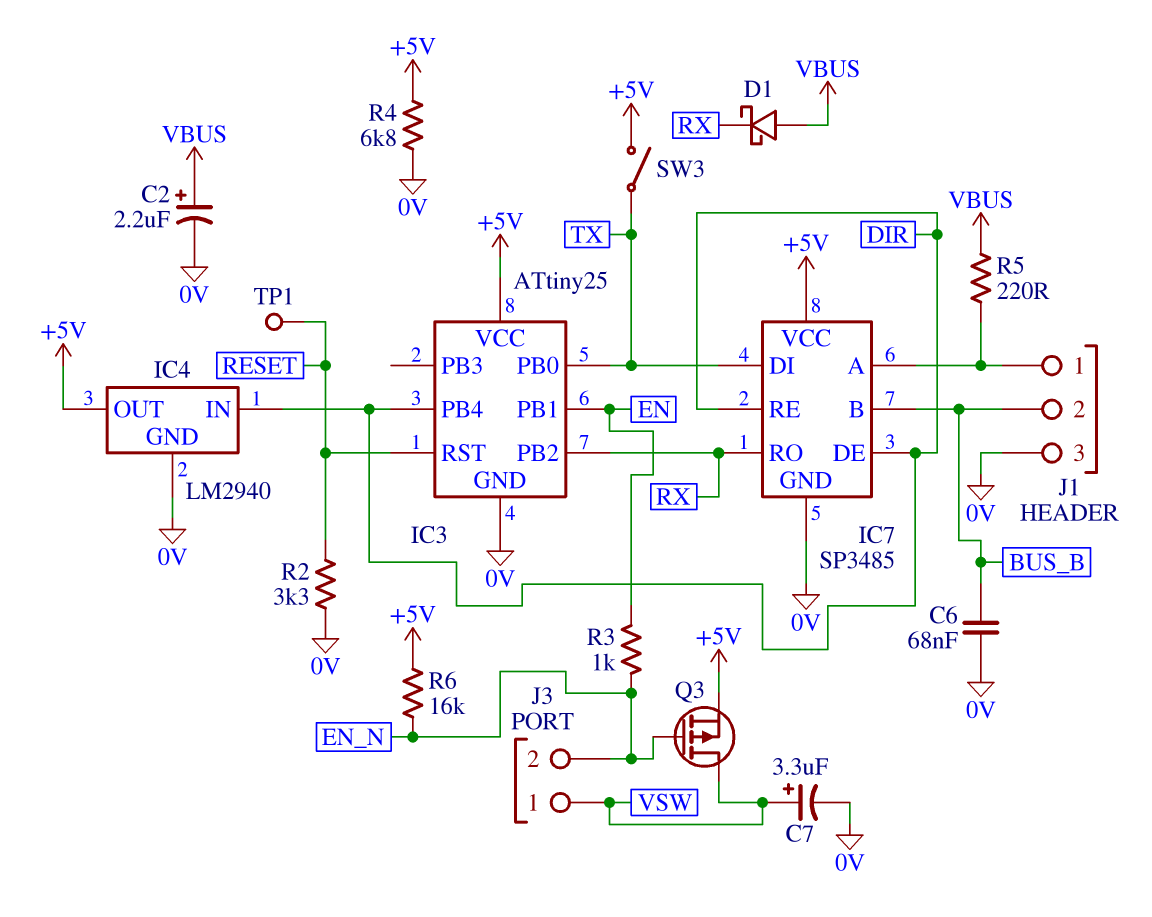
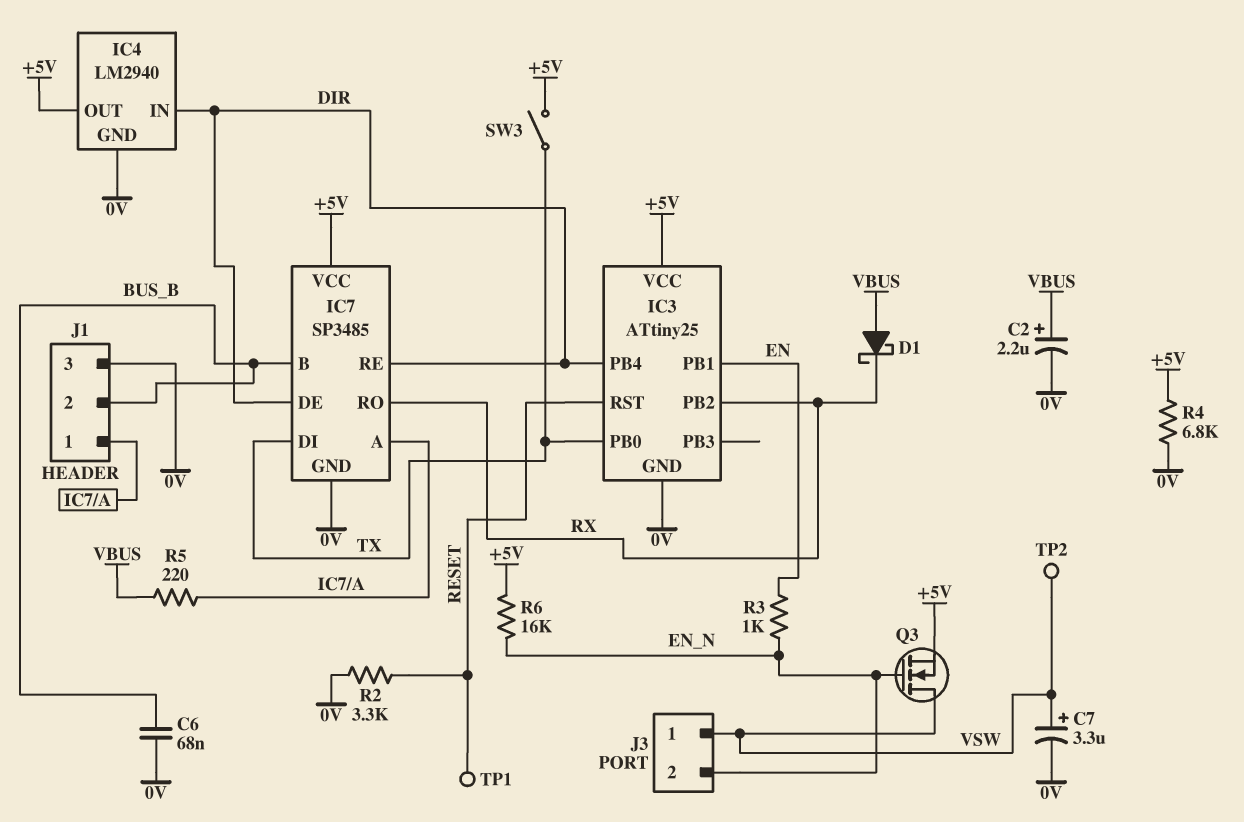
Q3: PMOS (G EN_N, D VSW, S +5V) -> NMOS (G EN_N, D VSW, S +5V)
TP2: none -> test point (VSW)

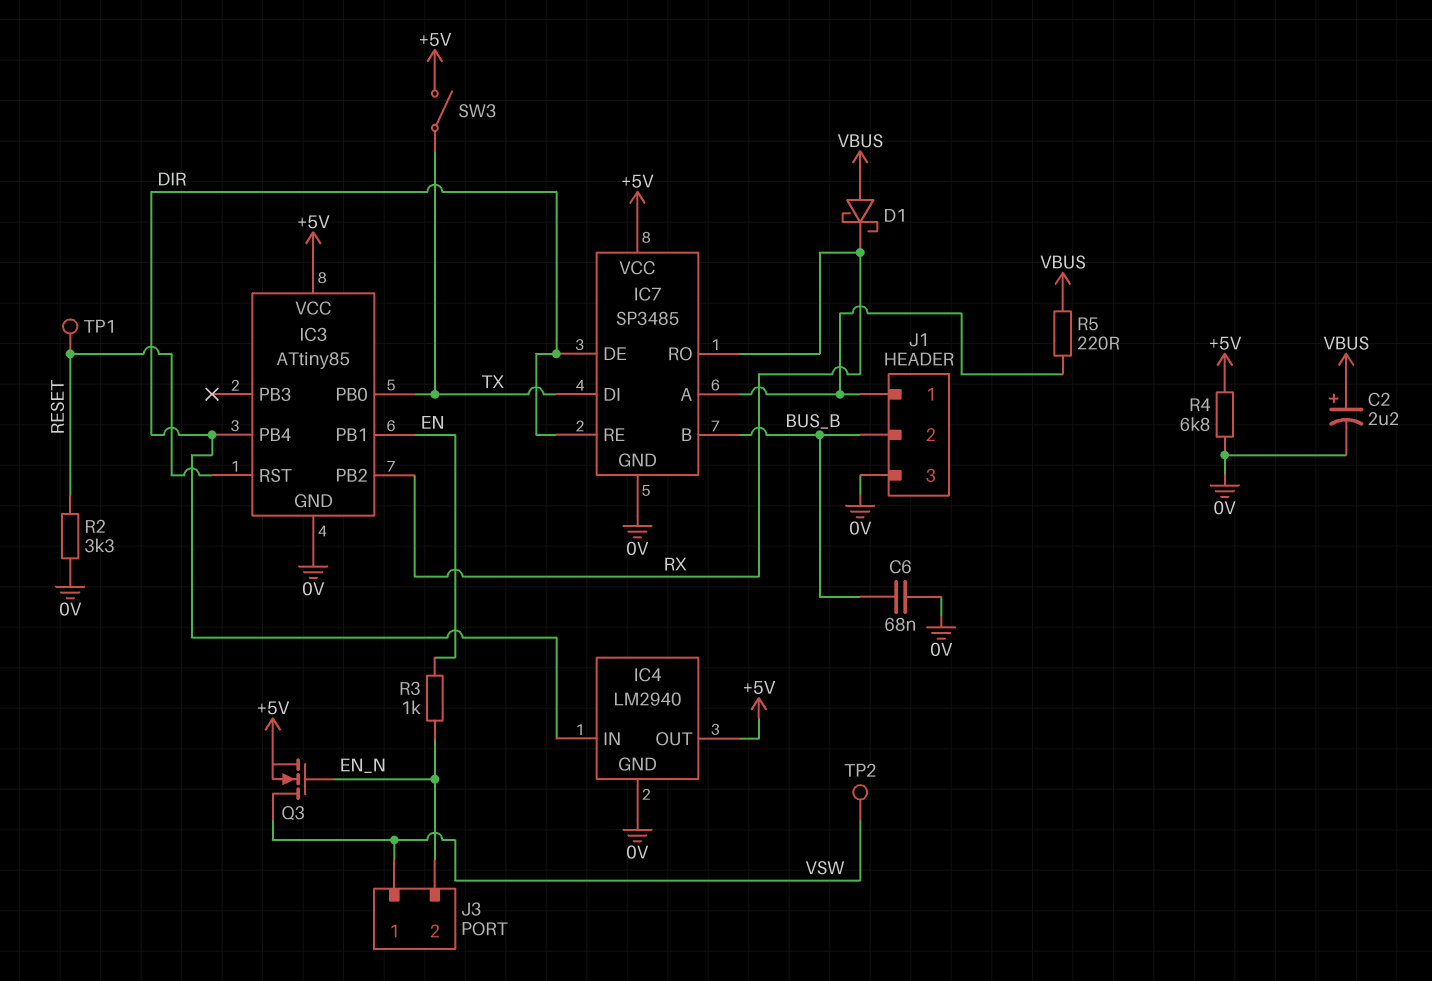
C7: 3.3uF (plus VSW, minus 0V) -> none
IC3: ATtiny25 -> ATtiny85
R6: 16k (+5V, EN_N) -> none

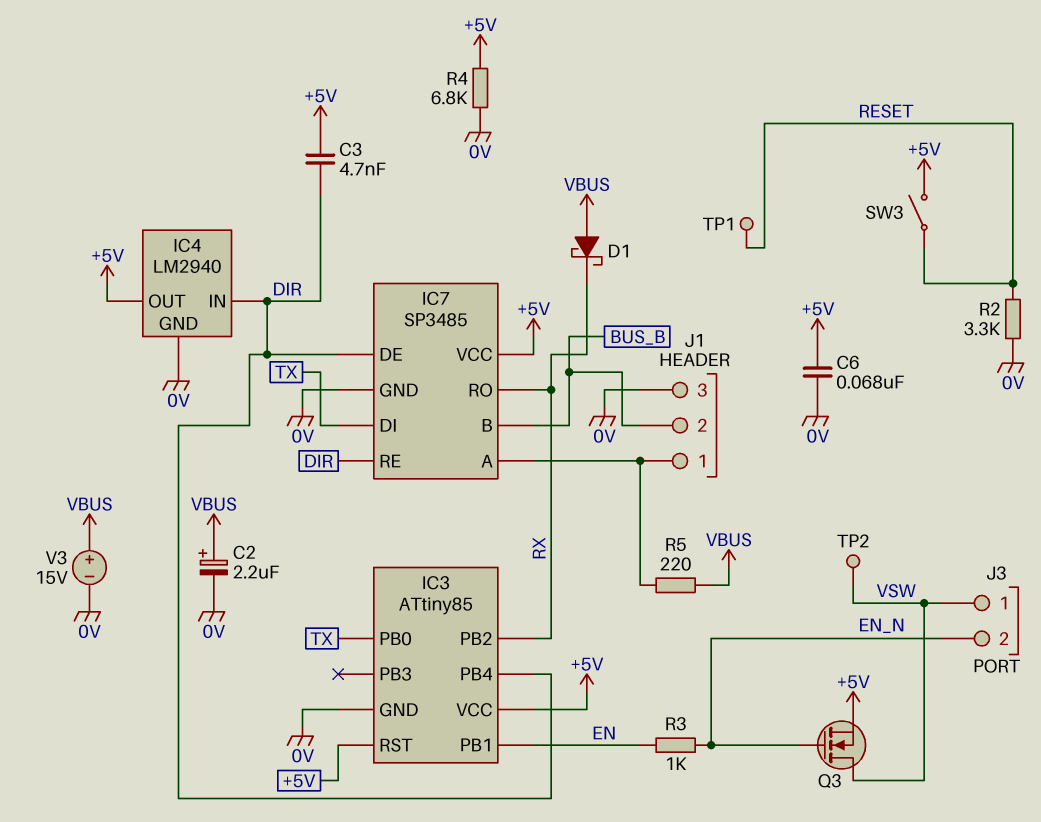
C3: none -> 4.7nF (+5V, DIR)
C6: 68nF (0V, BUS_B) -> 68nF (+5V, 0V)
IC3 pin RST: RESET -> +5V
SW3: switch (+5V, TX) -> switch (+5V, RESET)
V3: none -> 15V (plus VBUS, minus 0V)

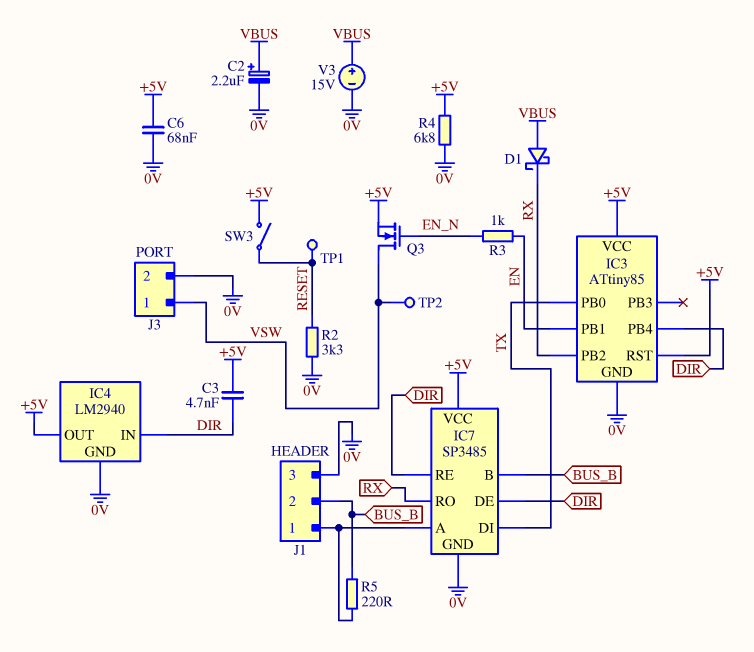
J3 pin 2: EN_N -> 0V
R5: 220 (IC7/A, VBUS) -> 220 (BUS_B, IC7/A)

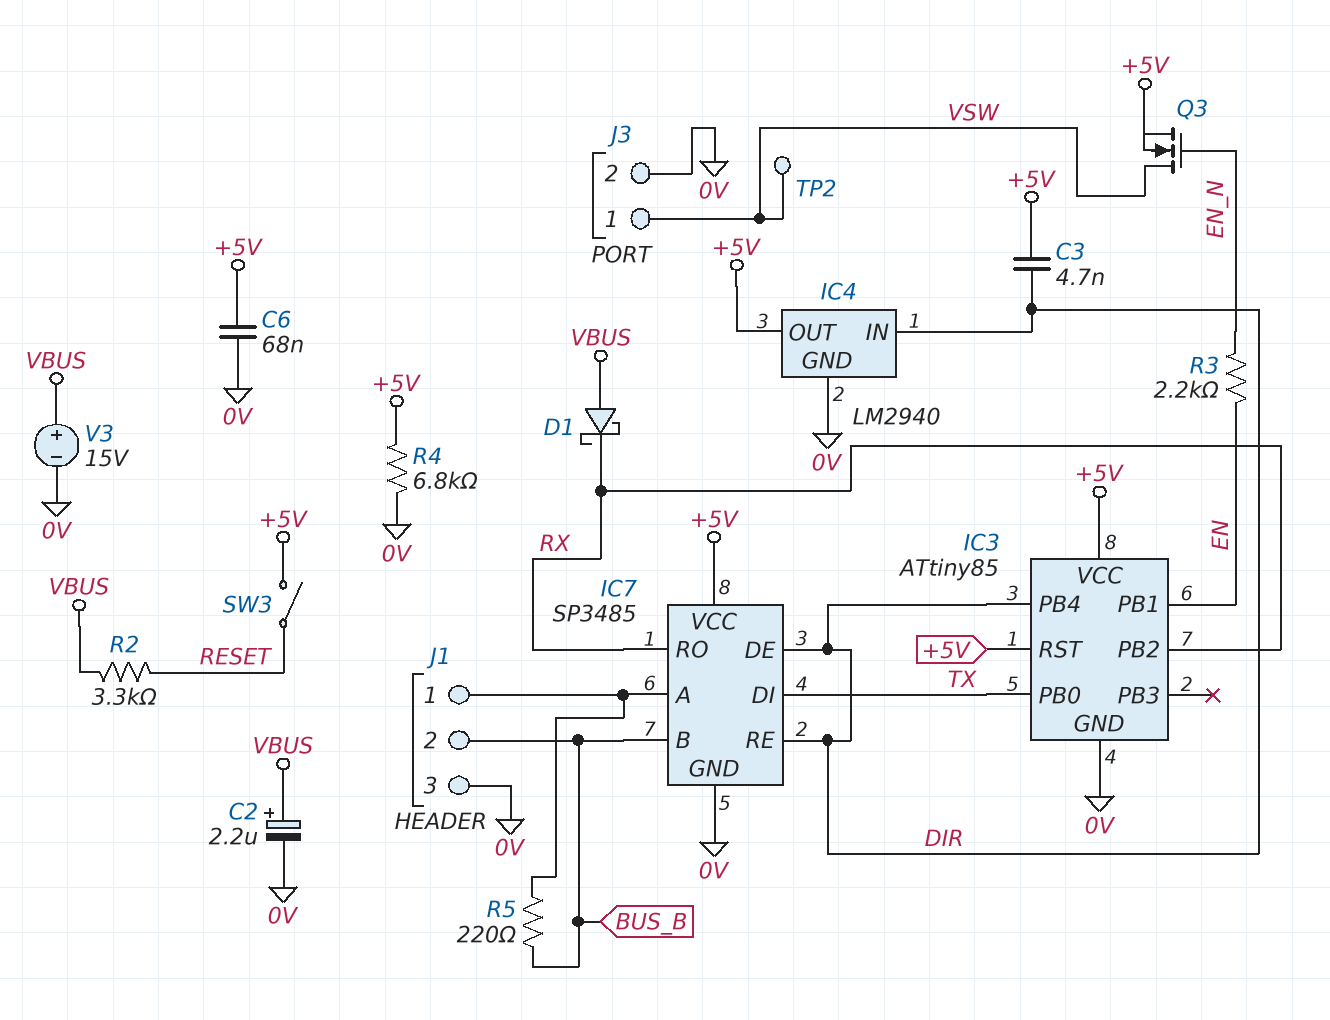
R2: 3.3k (0V, RESET) -> 3.3k (RESET, VBUS)
R3: 1k (EN, EN_N) -> 2.2k (EN, EN_N)
TP1: test point (RESET) -> none

